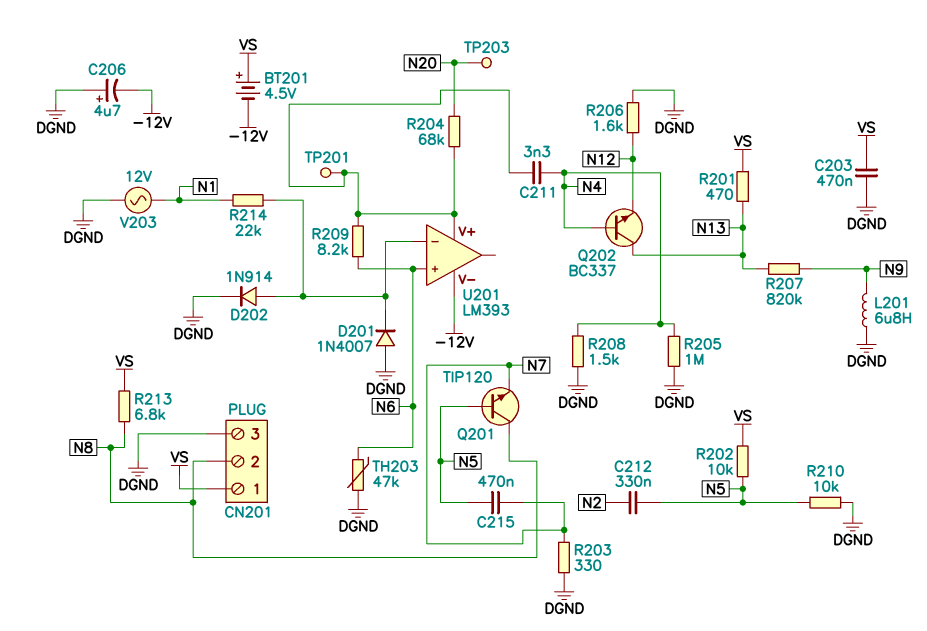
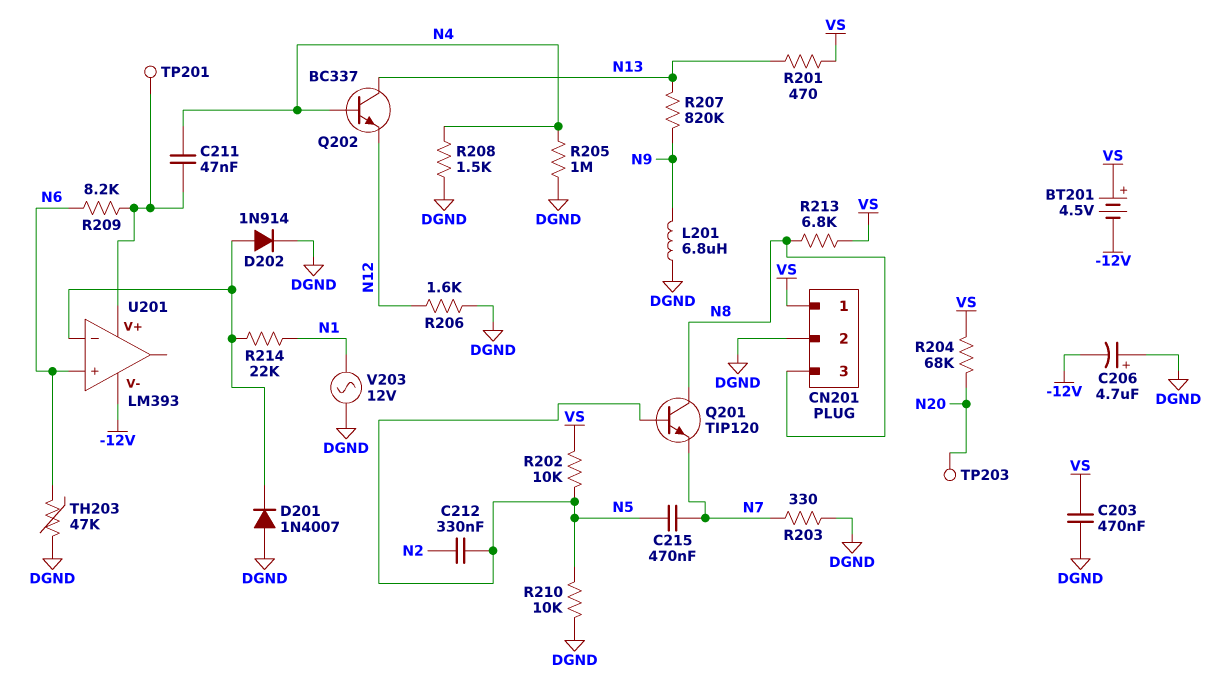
C211: 3.3nF (N4, U201/V+) -> 47nF (N4, U201/V+)
CN201 pin 2: N8 -> DGND
CN201 pin 3: DGND -> N8
R204: 68k (N20, U201/V+) -> 68k (N20, VS)

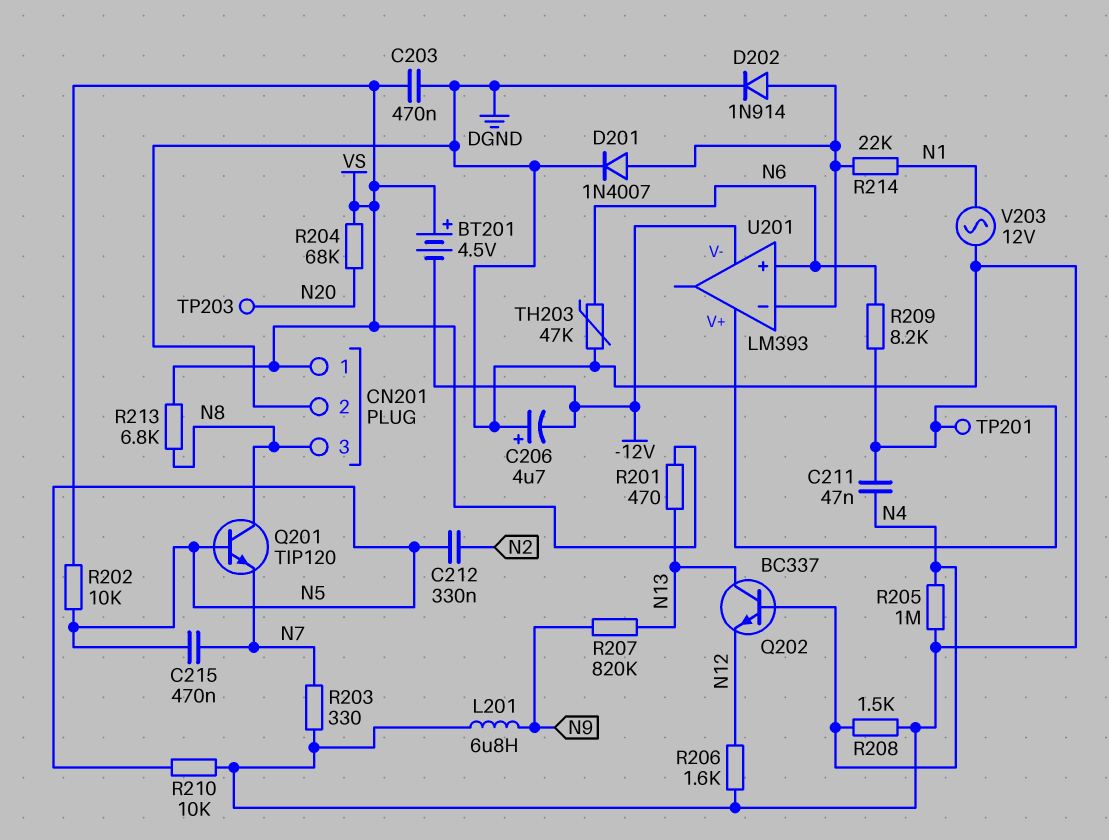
D201: diode 1N4007 (A DGND, K U201/in-) -> diode 1N4007 (A U201/in-, K DGND)

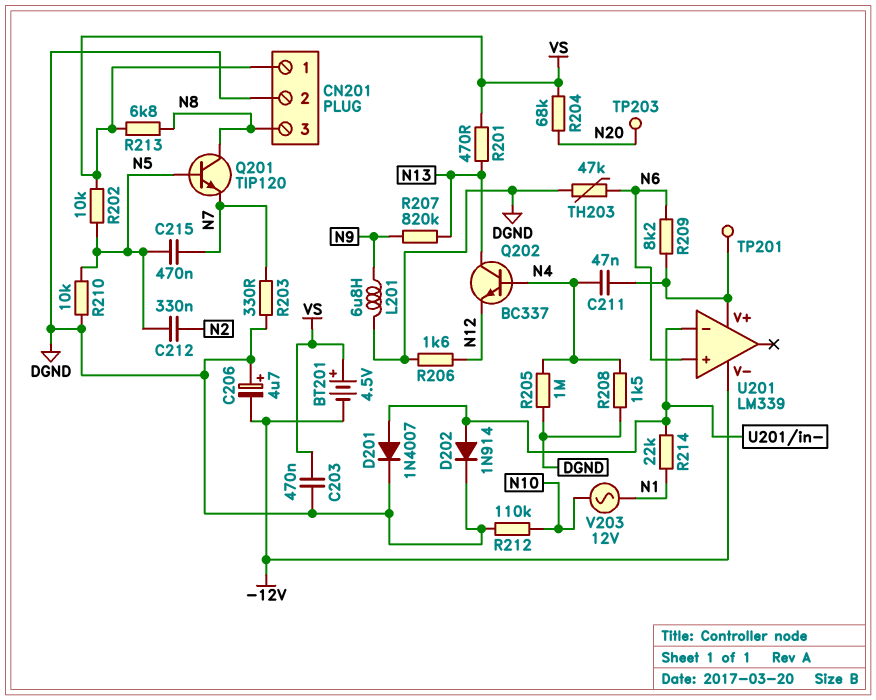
R212: none -> 110k (DGND, N10)
U201: LM393 -> LM339
V203: AC 12V (DGND, N1) -> AC 12V (N1, N10)

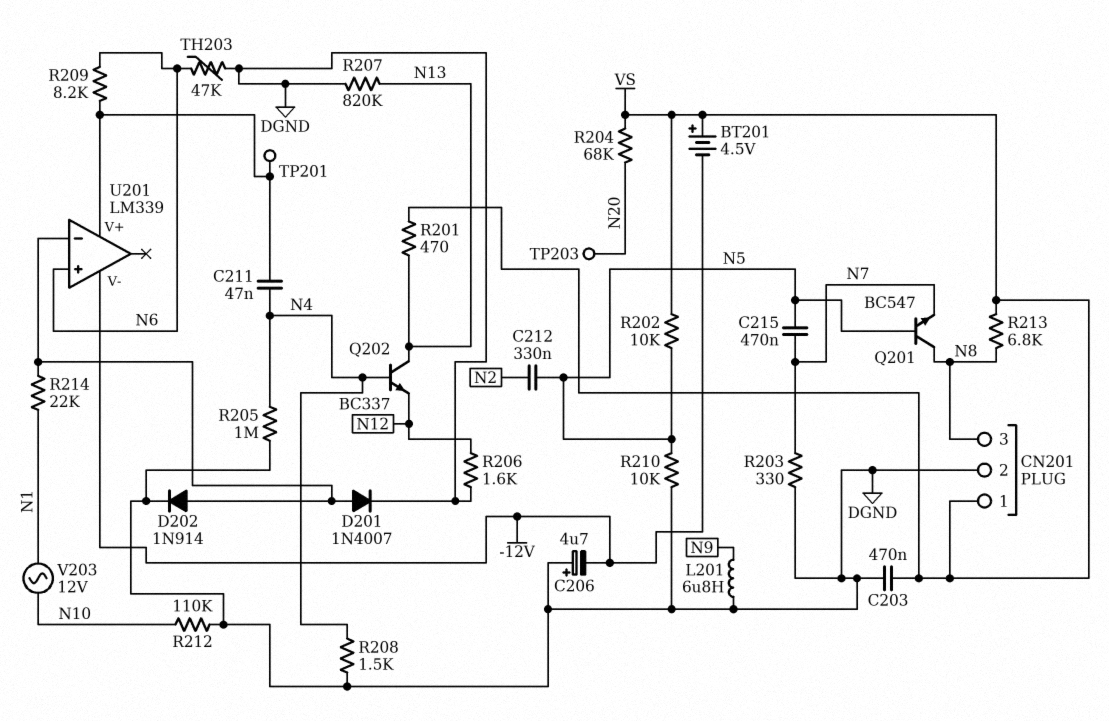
Q201: NPN TIP120 (B N5, C N8, E N7) -> NPN BC547 (B N5, C N8, E N7)
R207: 820k (N9, N13) -> 820k (DGND, N13)

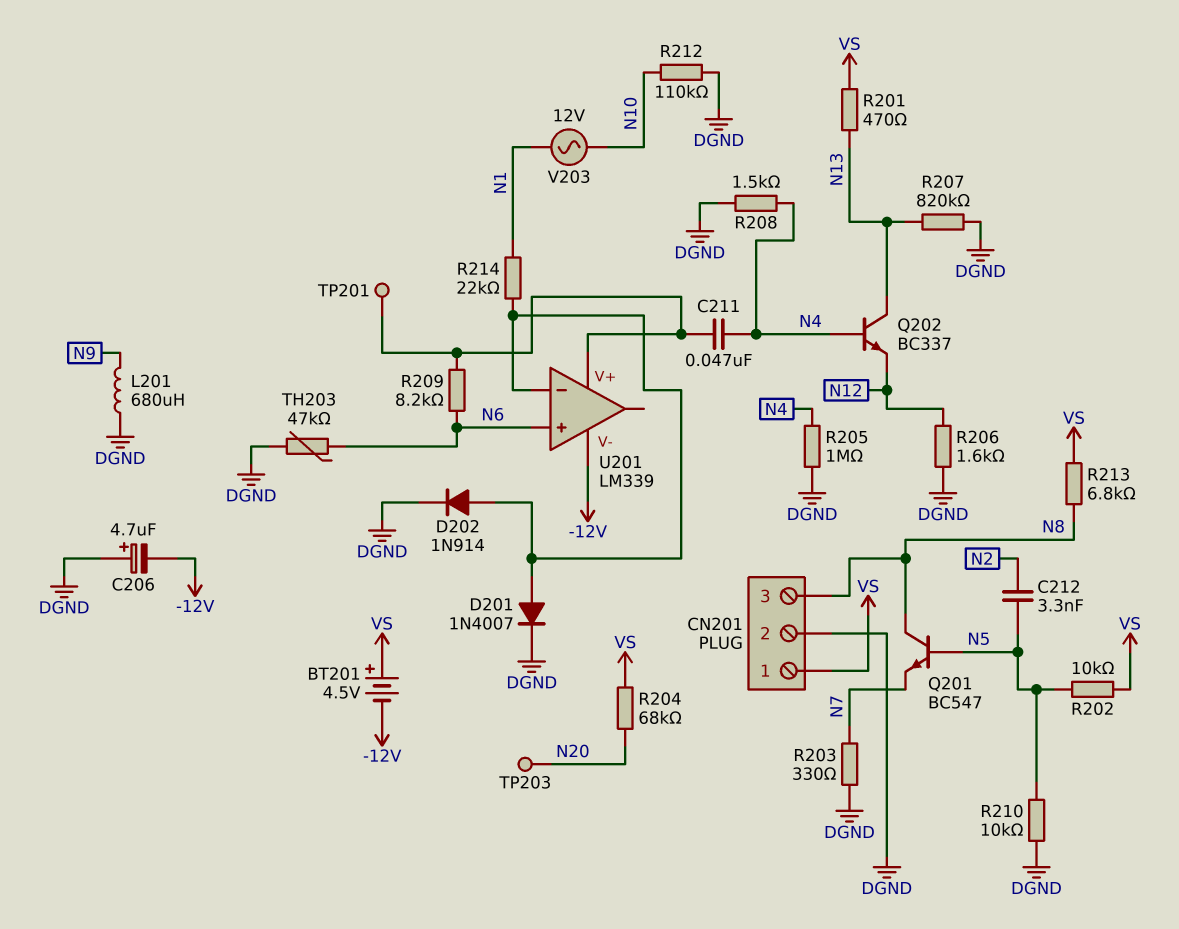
C203: 470nF (DGND, VS) -> none
C212: 330nF (N2, N5) -> 3.3nF (N2, N5)
C215: 470nF (N5, N7) -> none
L201: 6.8uH (DGND, N9) -> 680uH (DGND, N9)

